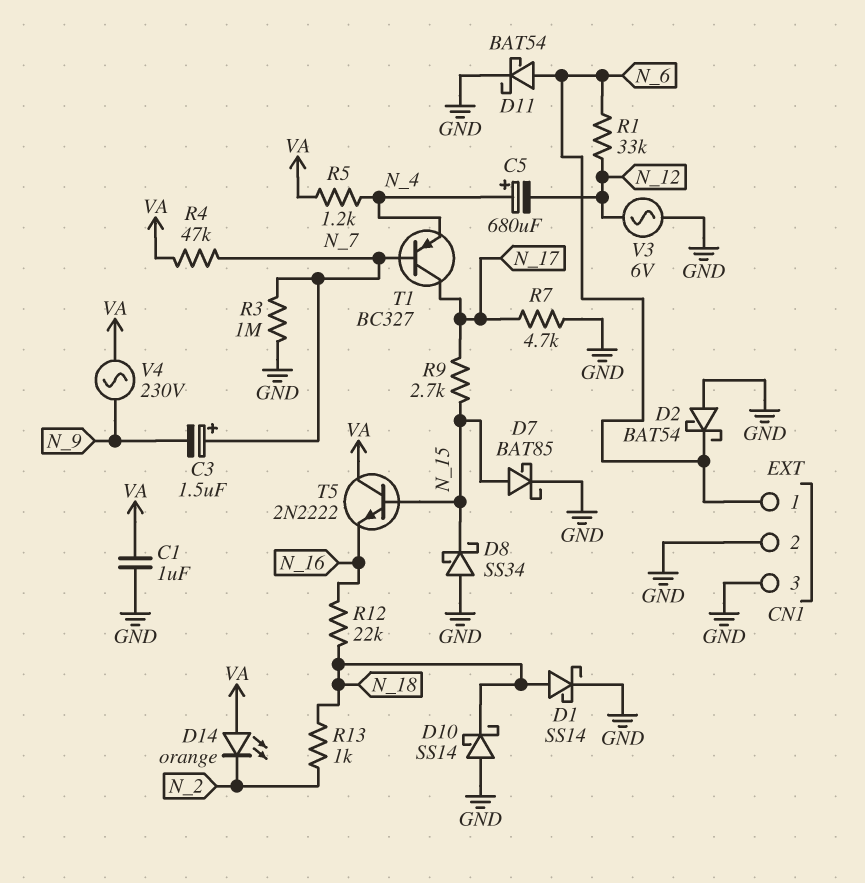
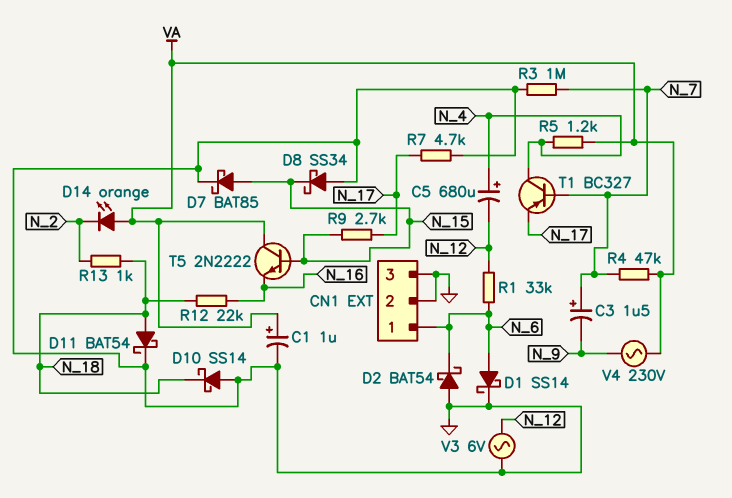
C1: 1uF (GND, VA) -> 1uF (plus VA, minus GND)
D1: schottky SS14 (A N_18, K GND) -> schottky SS14 (A N_6, K GND)
D11: schottky BAT54 (A N_6, K GND) -> schottky BAT54 (A N_18, K GND)
T1: PNP BC327 (B N_7, C N_17, E N_4) -> PNP BC327 (B N_7, C N_4, E N_17)

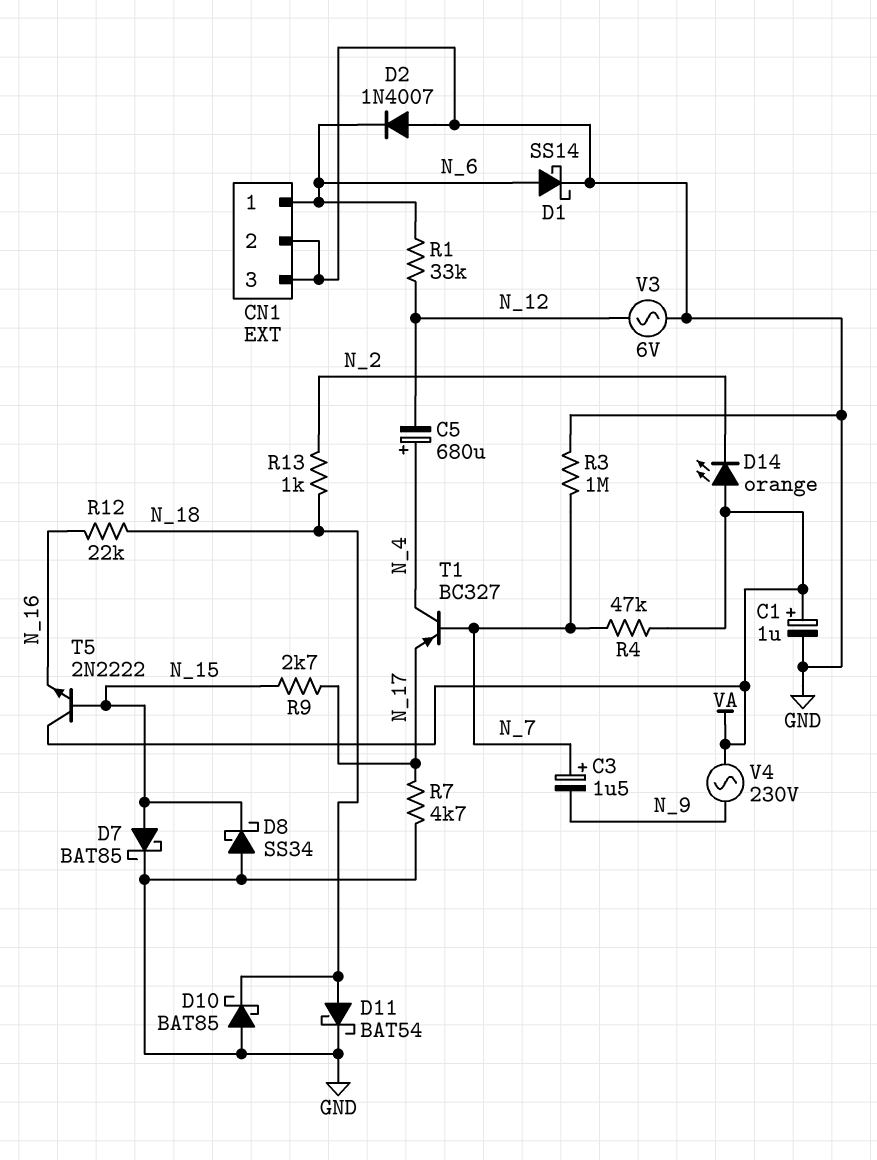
D2: schottky BAT54 (A GND, K N_6) -> diode 1N4007 (A GND, K N_6)
D10: schottky SS14 (A GND, K N_18) -> schottky BAT85 (A GND, K N_18)
R5: 1.2k (N_4, VA) -> none

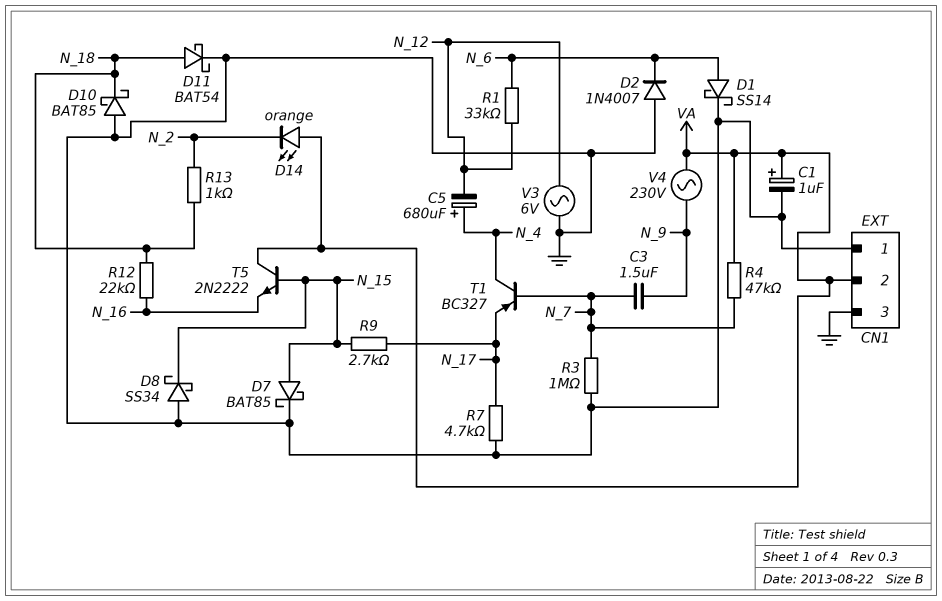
C3: 1.5uF (plus N_7, minus N_9) -> 1.5uF (N_7, N_9)
CN1 pin 1: N_6 -> GND
CN1 pin 2: GND -> VA

